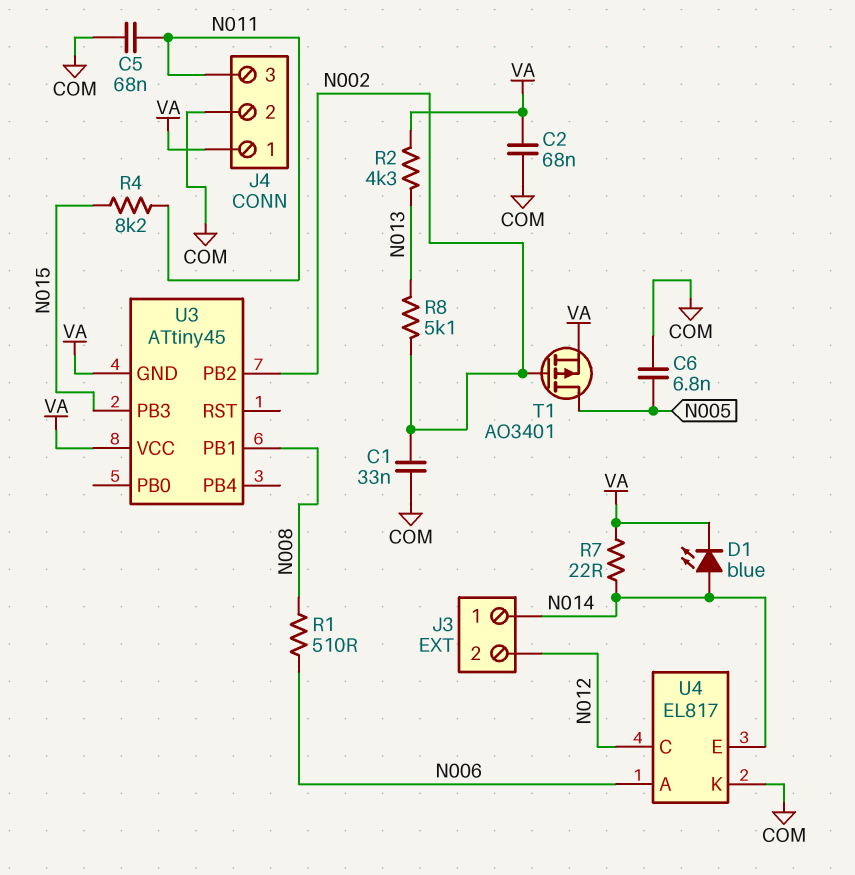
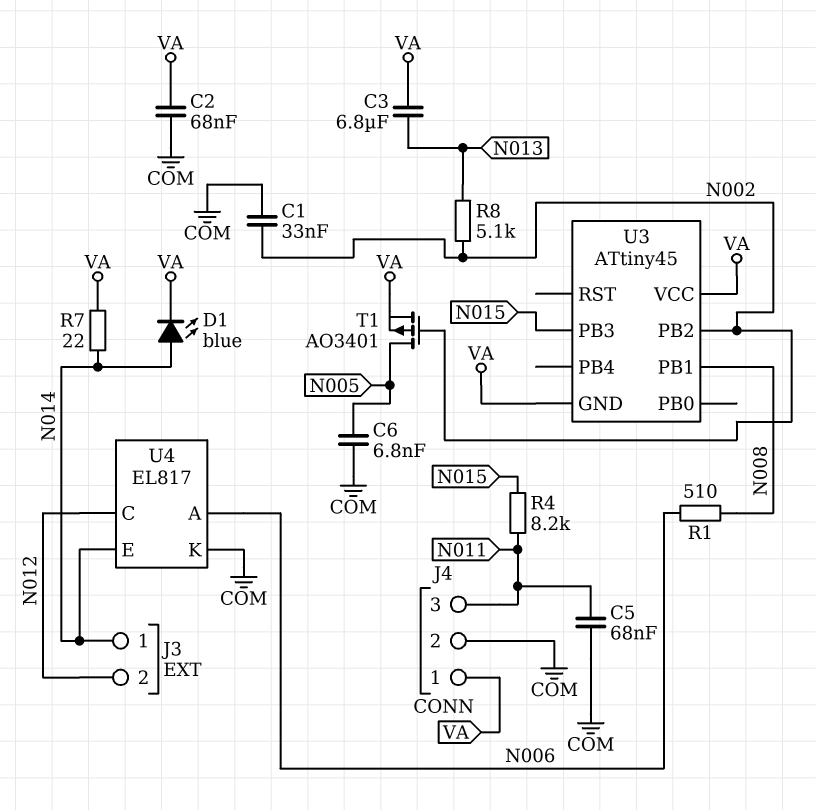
C3: none -> 6.8uF (N013, VA)
R2: 4.3k (N013, VA) -> none

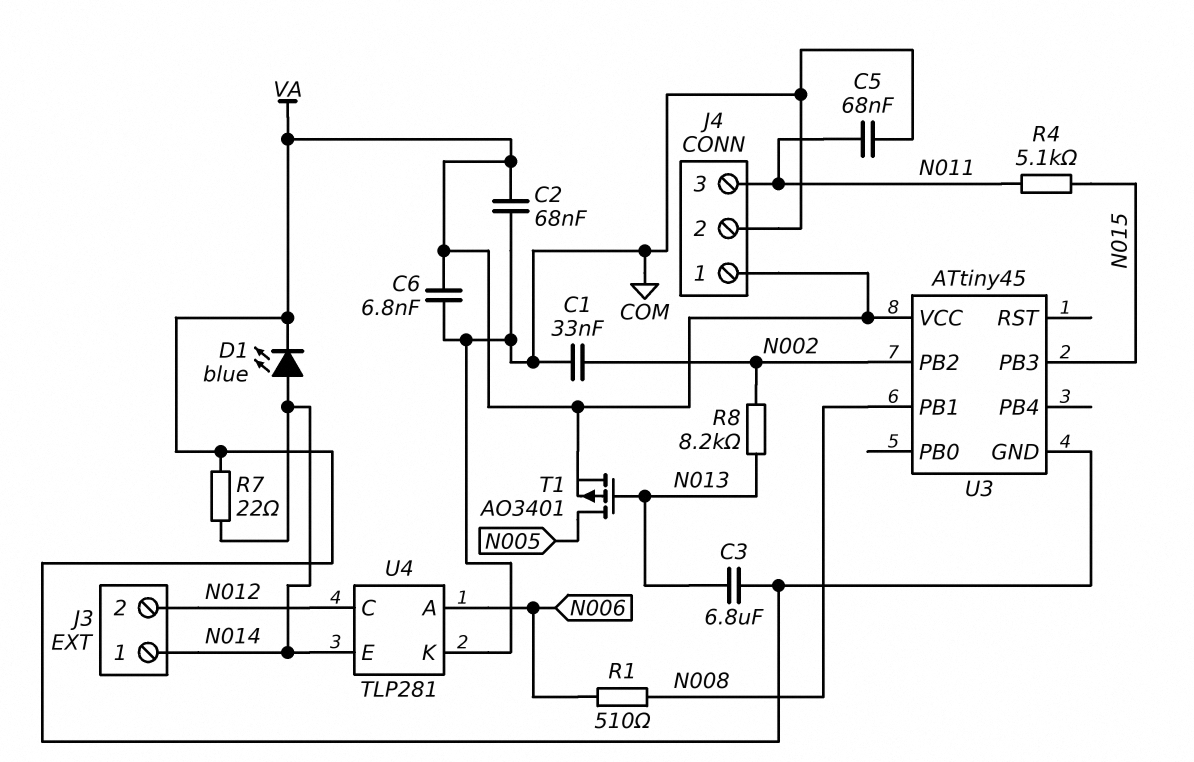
C6: 6.8nF (COM, N005) -> 6.8nF (COM, VA)
R4: 8.2k (N011, N015) -> 5.1k (N011, N015)
R8: 5.1k (N002, N013) -> 8.2k (N002, N013)
T1: PMOS AO3401 (G N002, D N005, S VA) -> PMOS AO3401 (G N013, D N005, S VA)
U4: EL817 -> TLP281

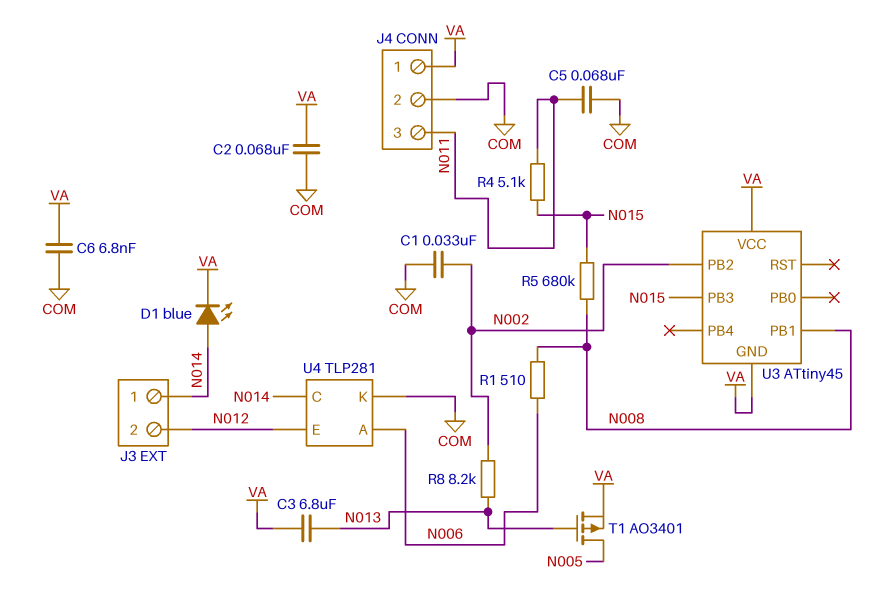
R5: none -> 680k (N008, N015)
R7: 22 (N014, VA) -> none
U4 pin C: N012 -> N014
U4 pin E: N014 -> N012

